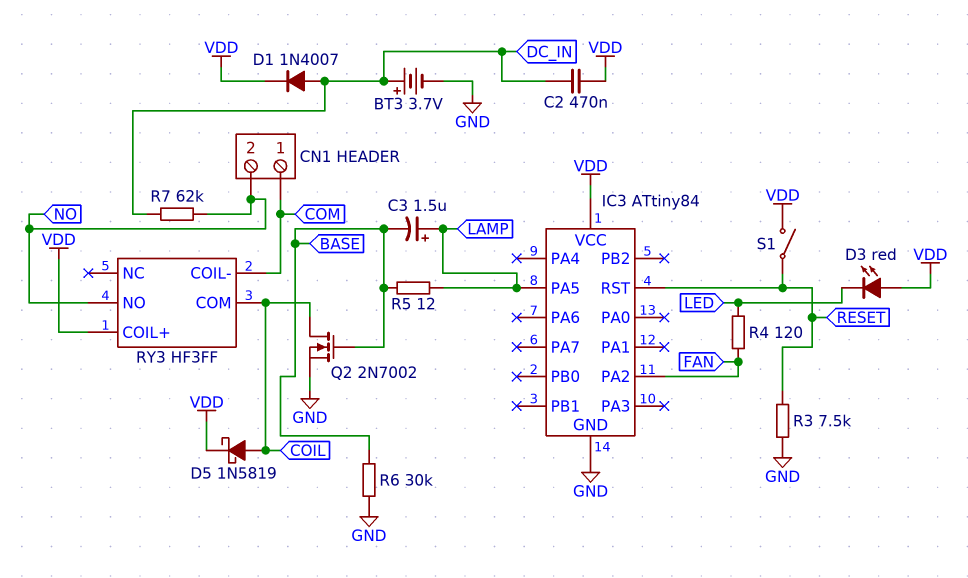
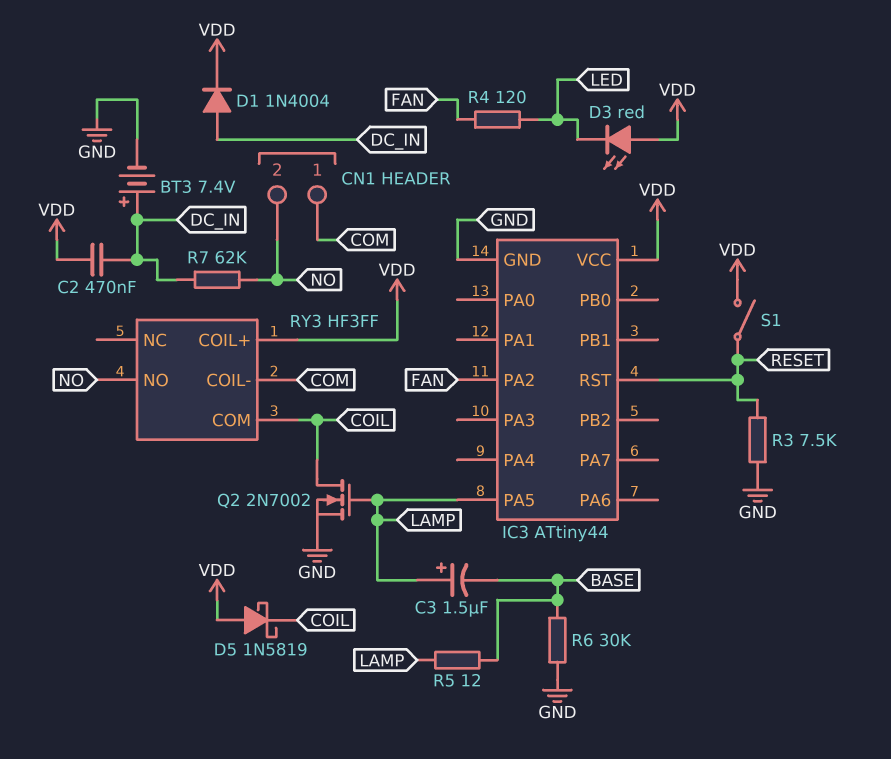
BT3: 3.7V (plus DC_IN, minus GND) -> 7.4V (plus DC_IN, minus GND)
D1: diode 1N4007 (A DC_IN, K VDD) -> diode 1N4004 (A DC_IN, K VDD)
D5: schottky 1N5819 (A COIL, K VDD) -> schottky 1N5819 (A VDD, K COIL)
IC3: ATtiny84 -> ATtiny44
Q2: NMOS 2N7002 (G BASE, D COIL, S GND) -> NMOS 2N7002 (G LAMP, D COIL, S GND)

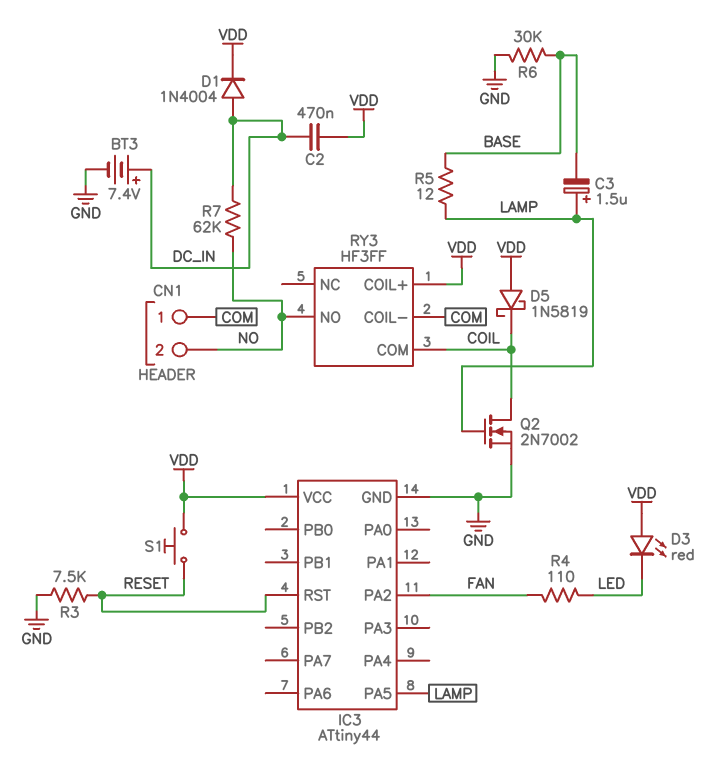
R4: 120 (FAN, LED) -> 110 (FAN, LED)
S1: switch (RESET, VDD) -> button (RESET, VDD)

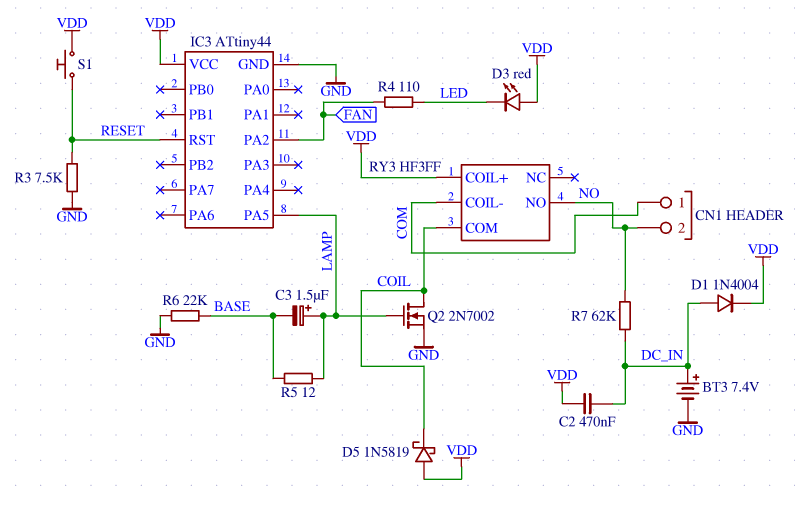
R6: 30k (BASE, GND) -> 22k (BASE, GND)

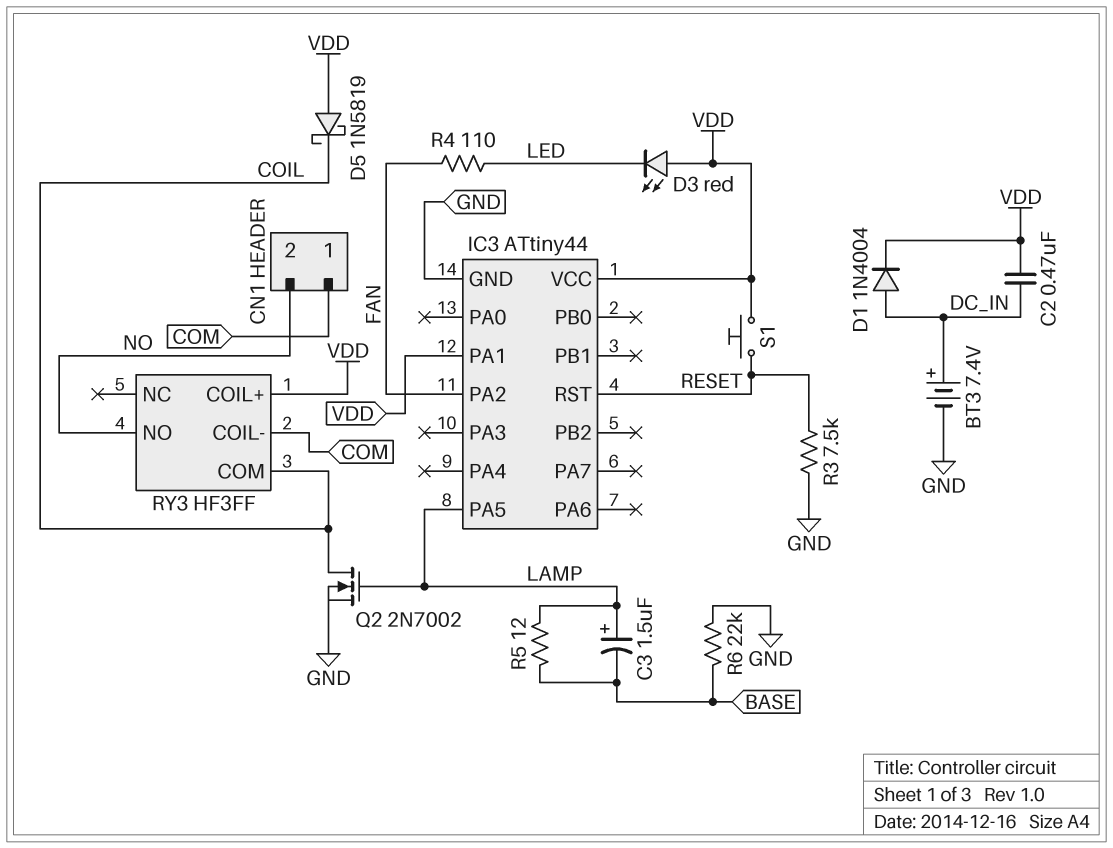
IC3 pin PA1: none -> VDD
R7: 62k (DC_IN, NO) -> none

